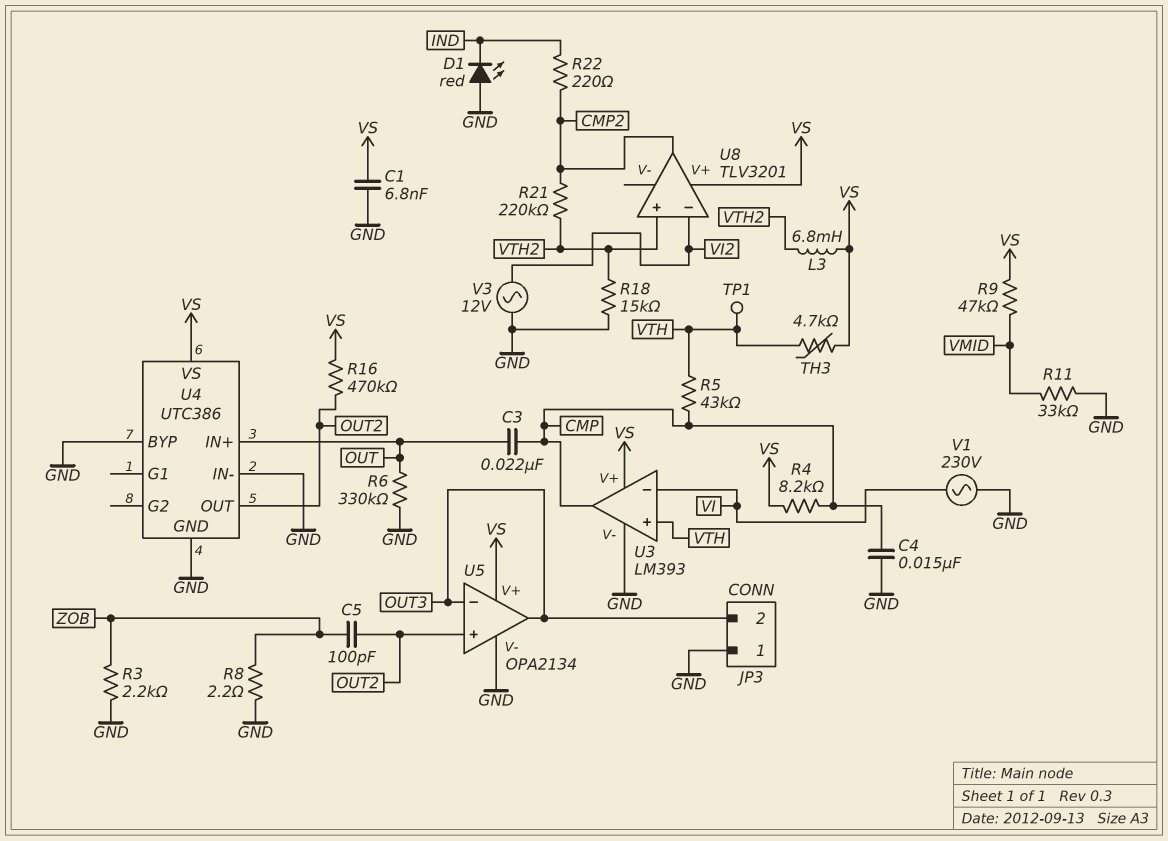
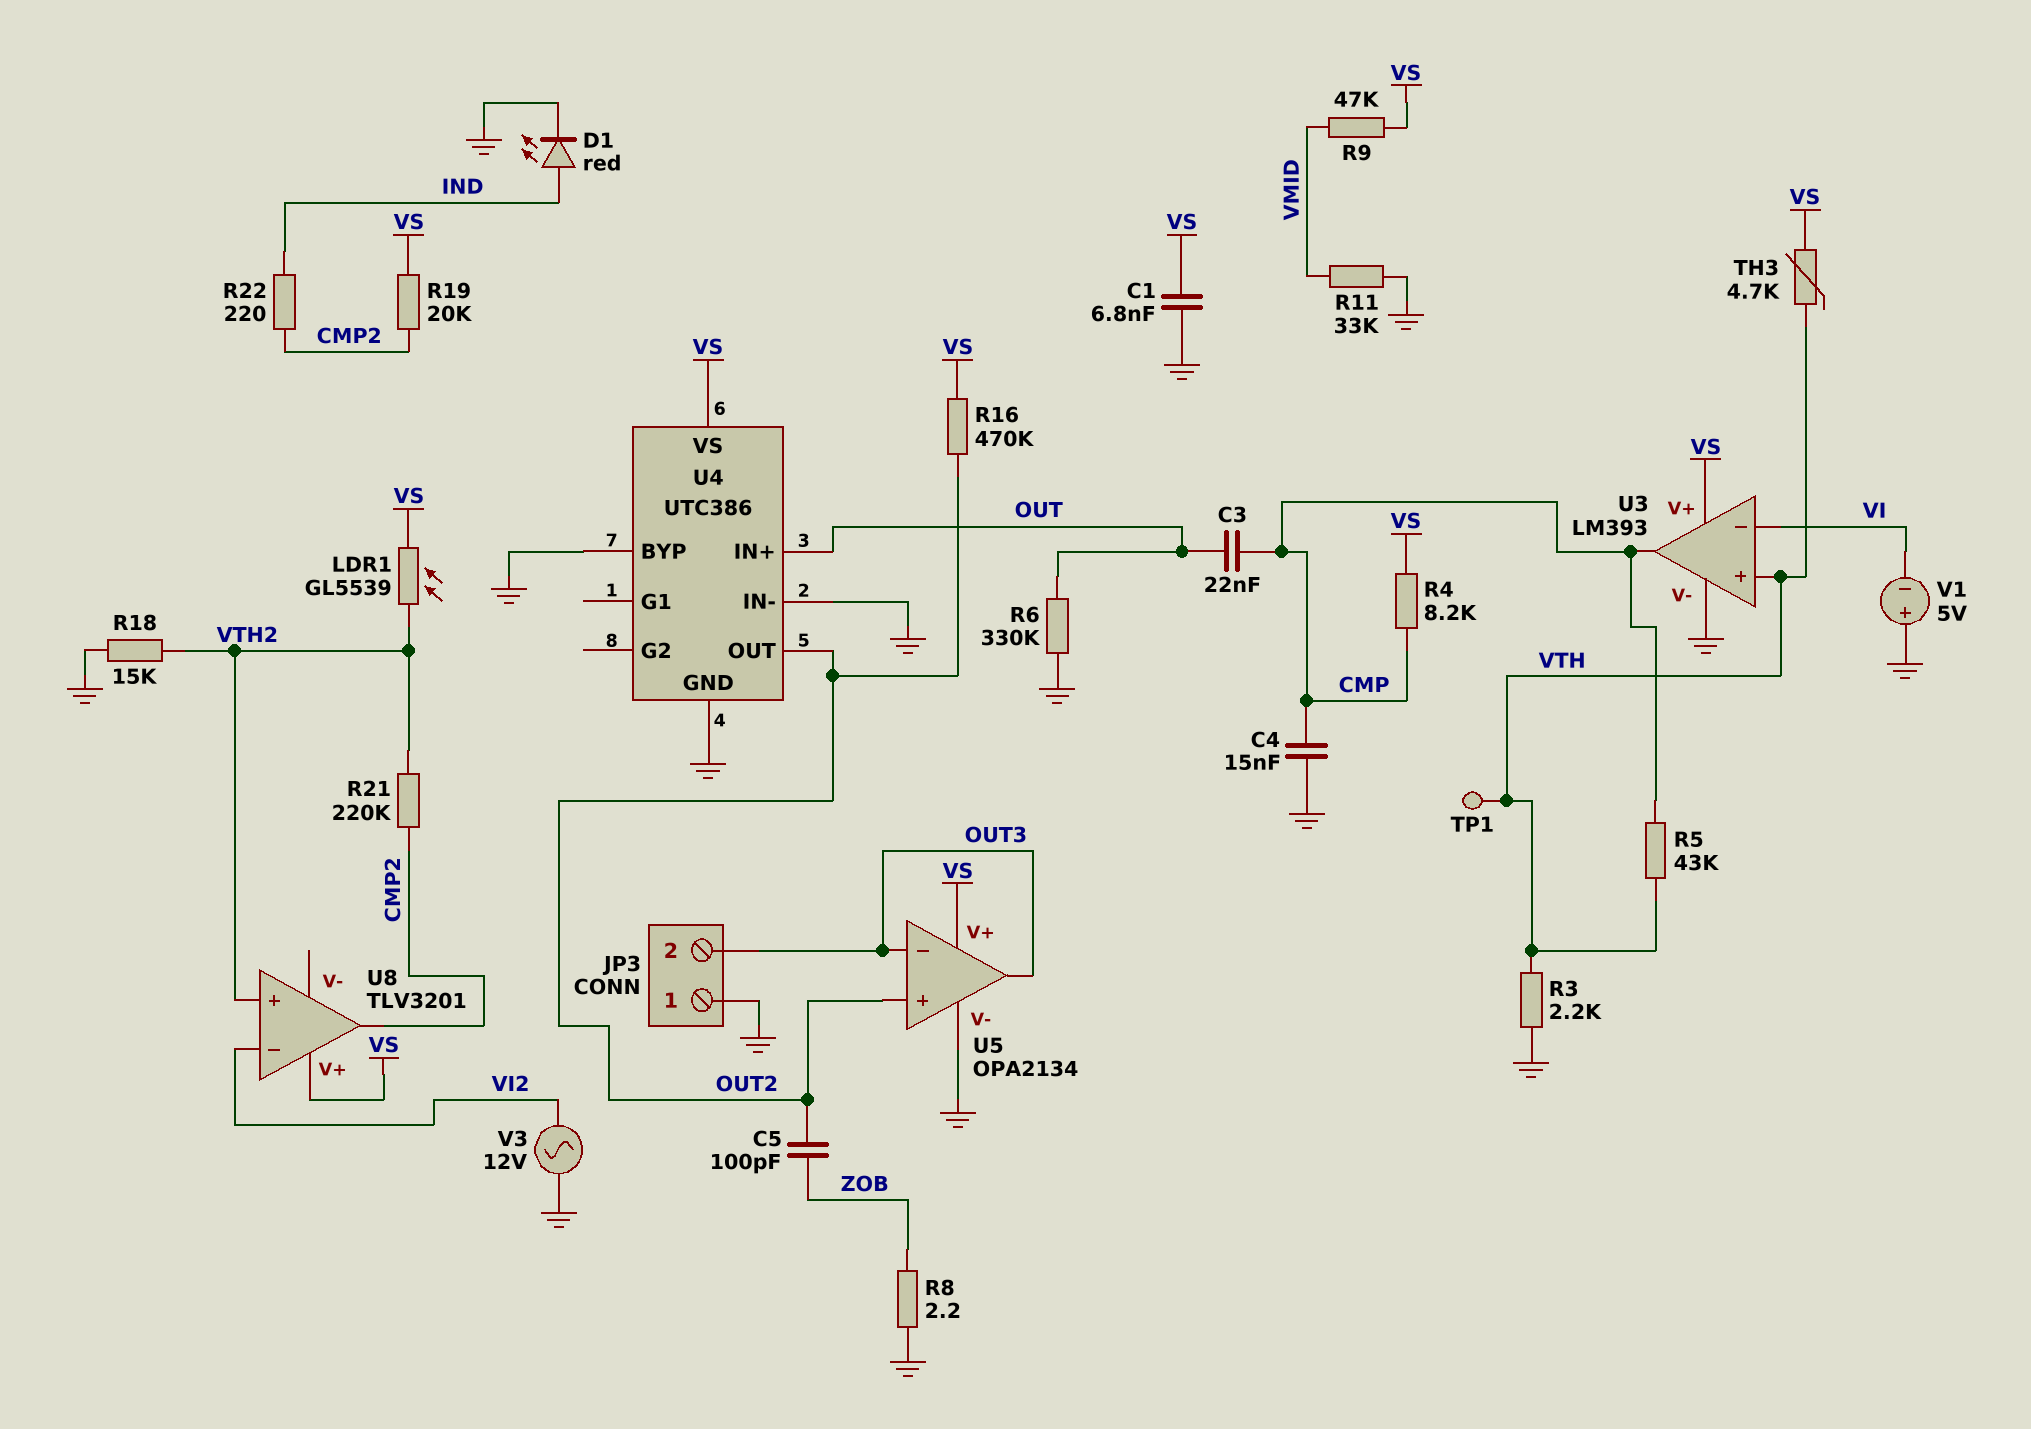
D1: LED red (A GND, K IND) -> LED red (A IND, K GND)
L3: 6.8mH (VS, VTH2) -> none
LDR1: none -> GL5539 (VS, VTH2)
R3: 2.2k (GND, ZOB) -> 2.2k (GND, VTH)
R19: none -> 20k (CMP2, VS)
V1: AC 230V (GND, VI) -> 5V (plus GND, minus VI)

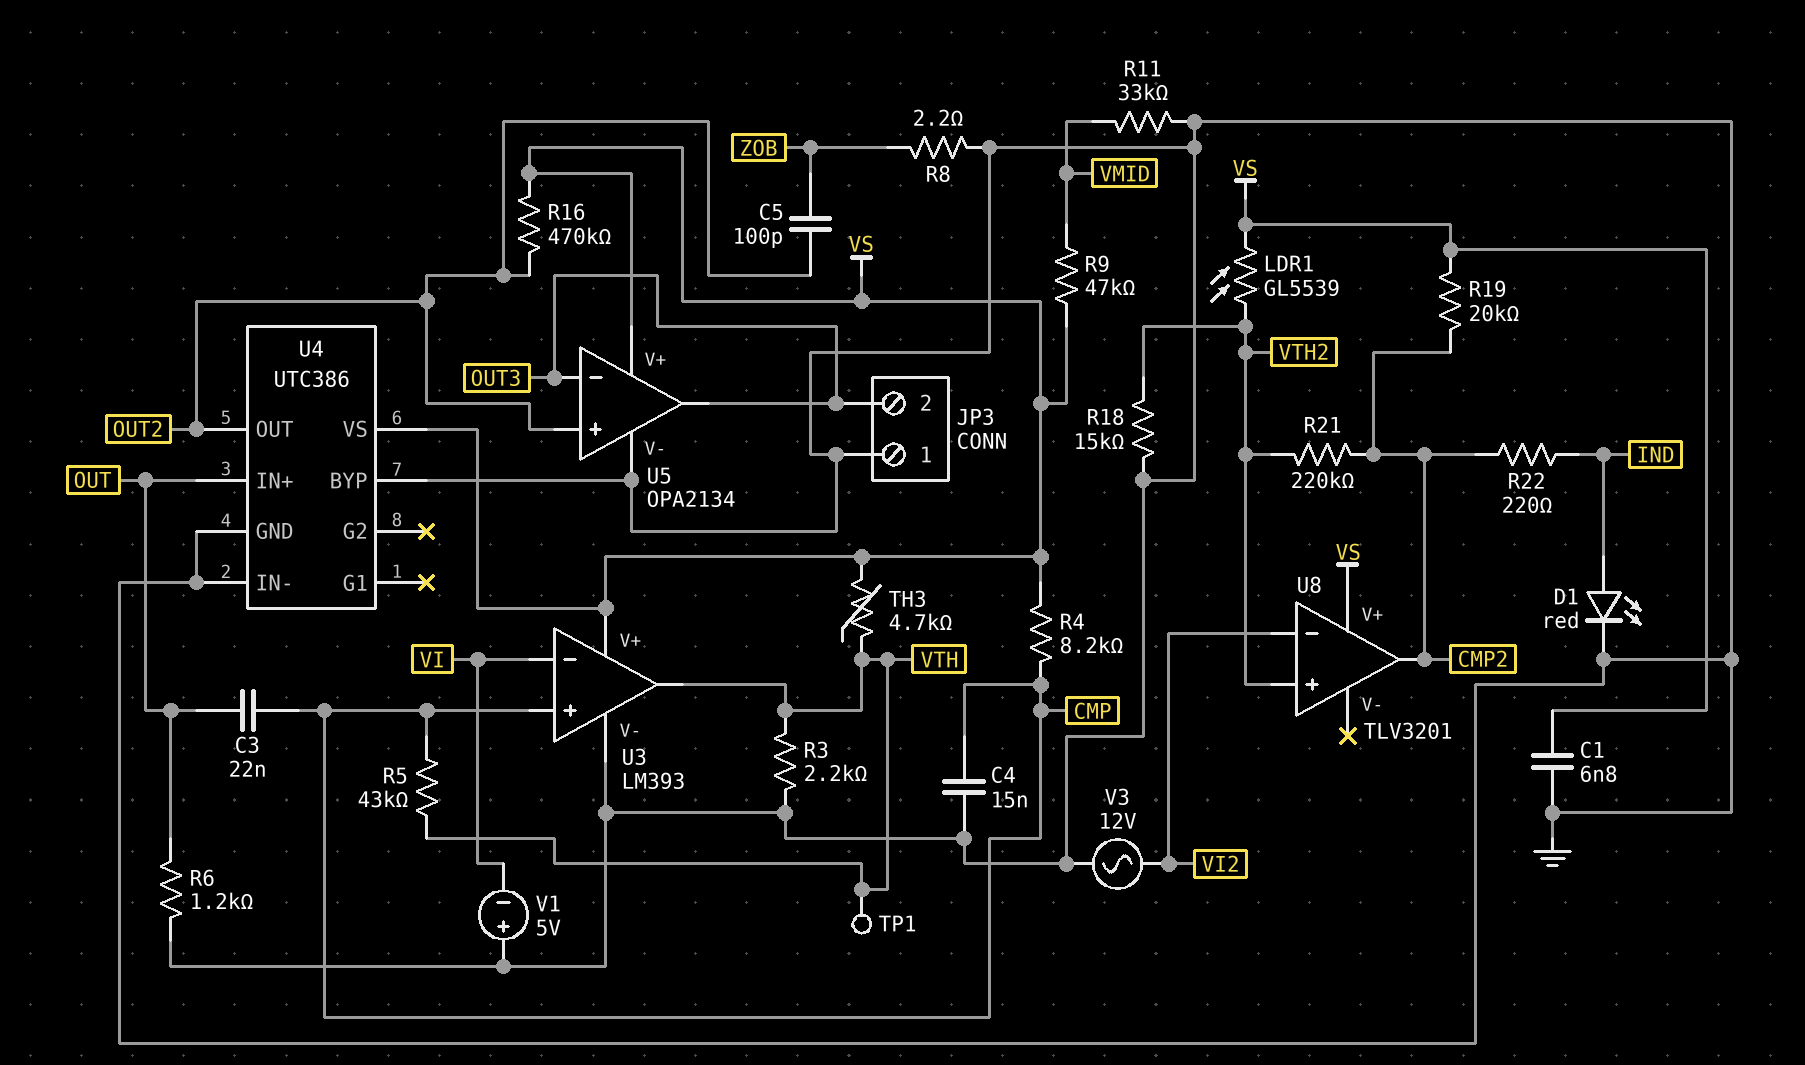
R6: 330k (GND, OUT) -> 1.2k (GND, OUT)
U3 pin in+: VTH -> CMP
U3 pin out: CMP -> VTH

